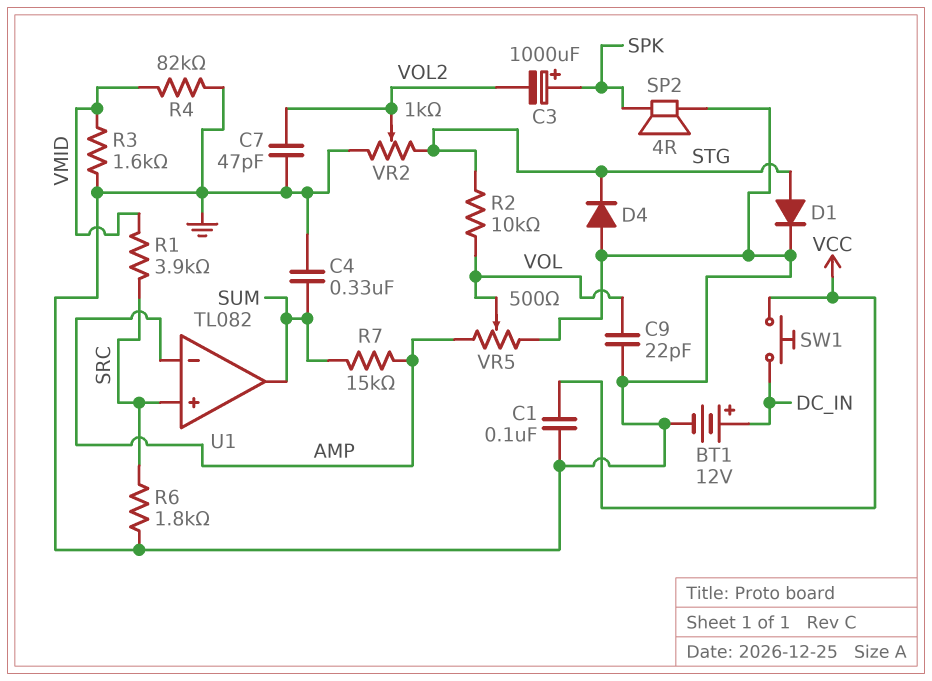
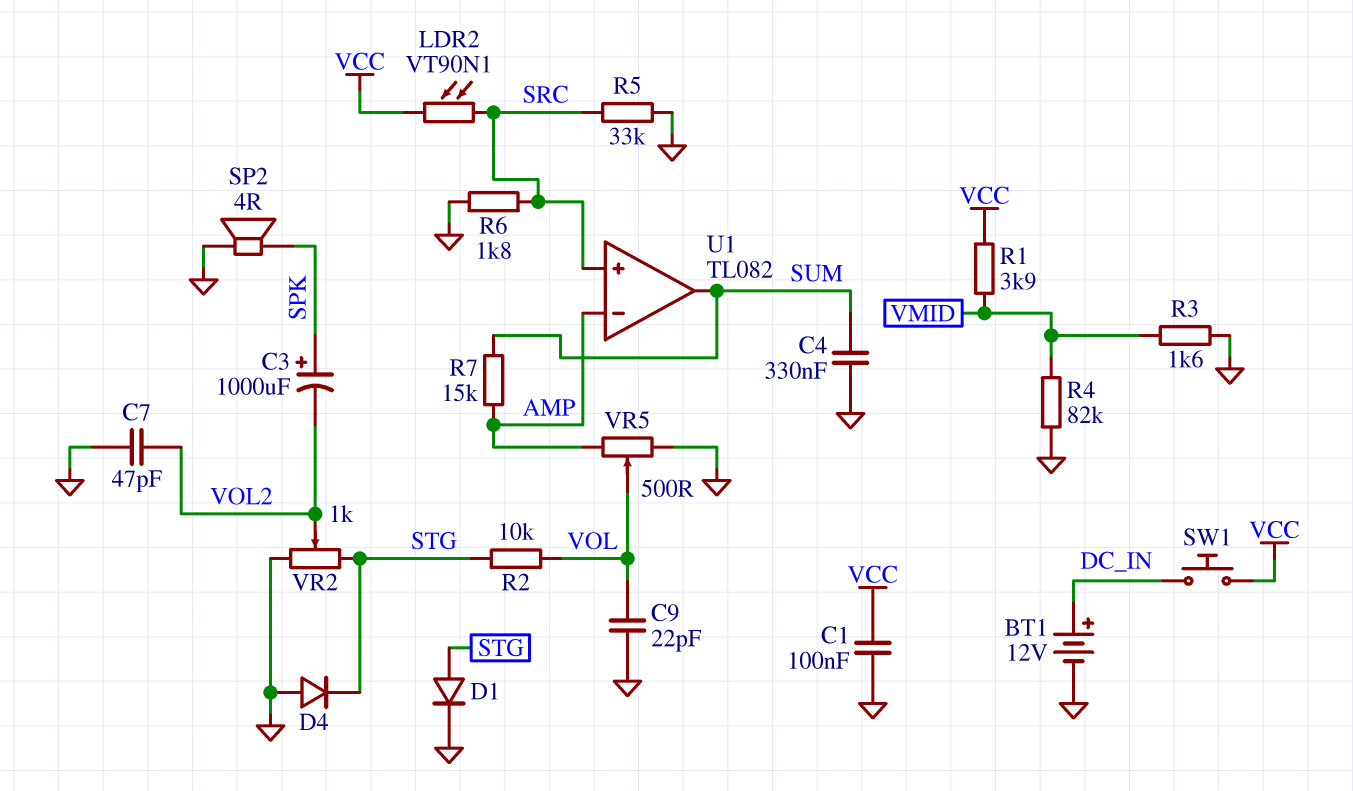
LDR2: none -> VT90N1 (SRC, VCC)
R1: 3.9k (SRC, VMID) -> 3.9k (VCC, VMID)
R5: none -> 33k (GND, SRC)

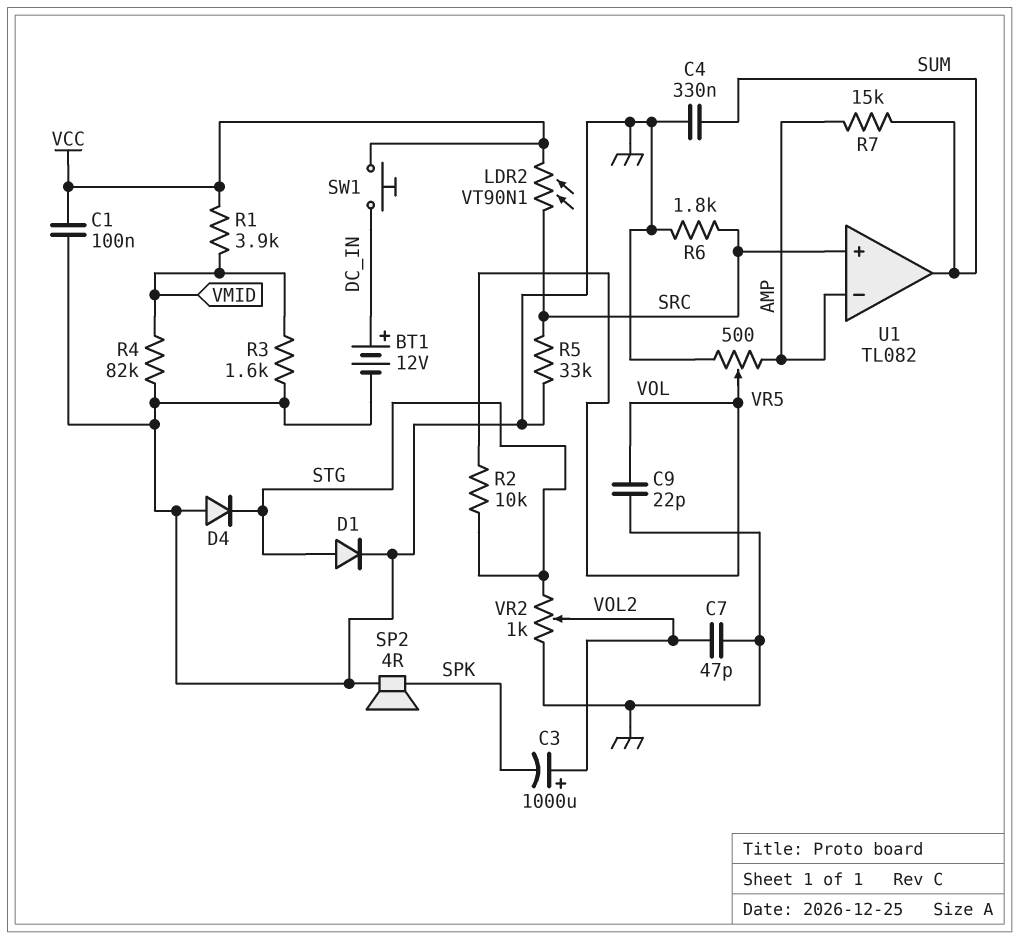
C3: 1000uF (plus SPK, minus VOL2) -> 1000uF (plus VOL2, minus SPK)

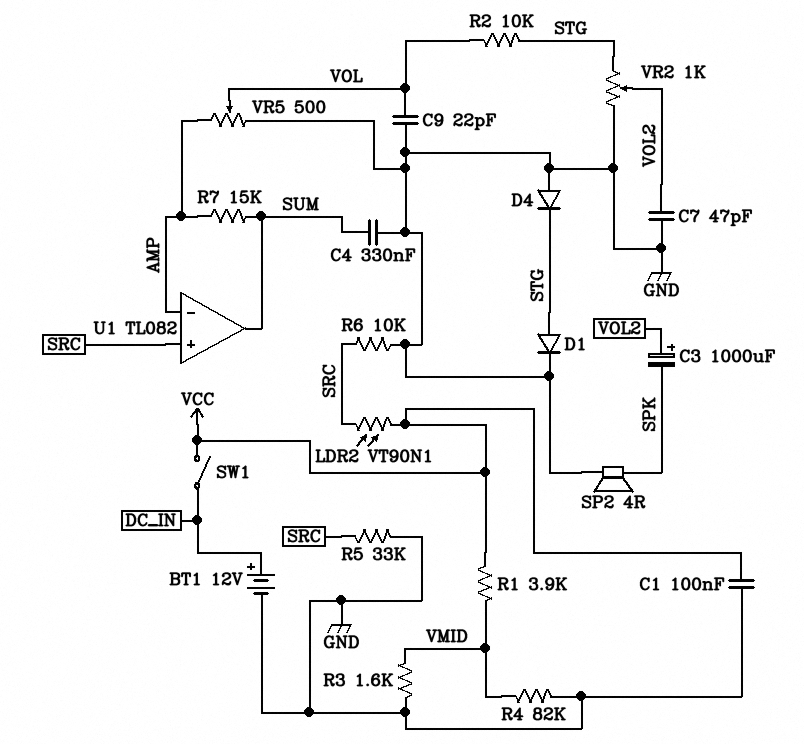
R6: 1.8k (GND, SRC) -> 10k (GND, SRC)
SW1: button (DC_IN, VCC) -> switch (DC_IN, VCC)

